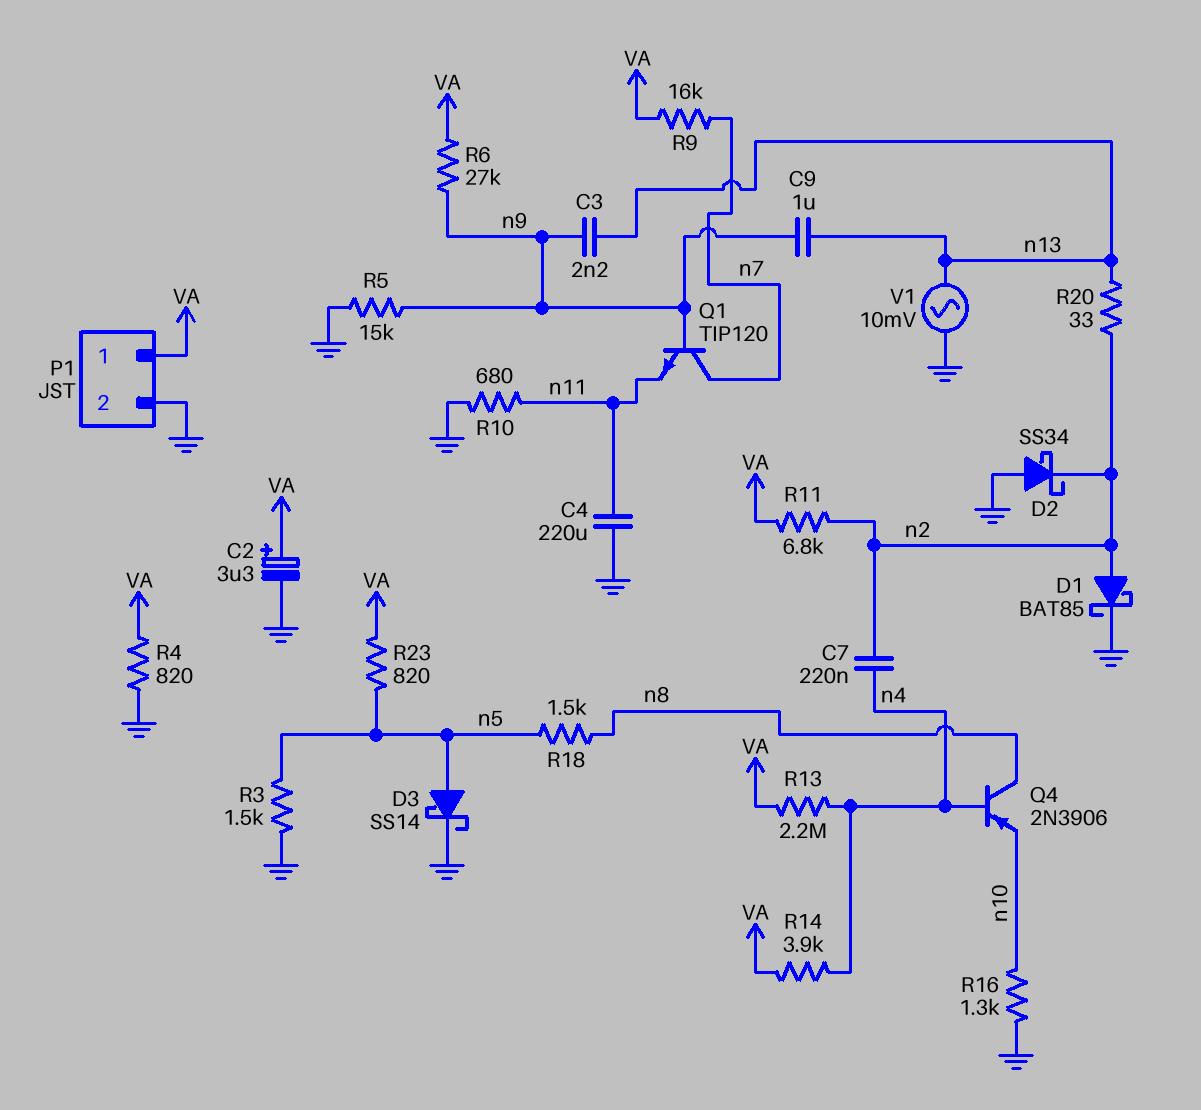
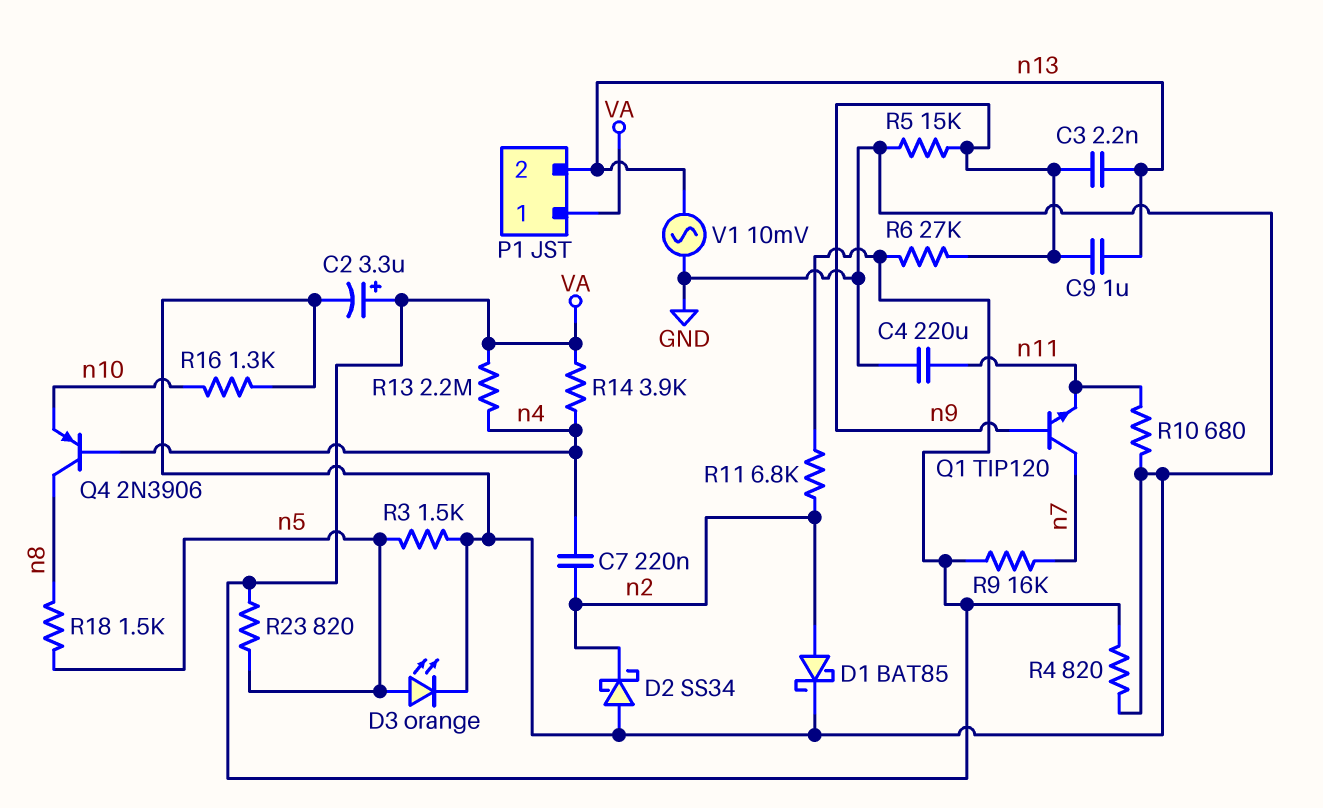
D3: schottky SS14 (A n5, K GND) -> LED orange (A n5, K GND)
P1 pin 2: GND -> n13
R20: 33 (n2, n13) -> none

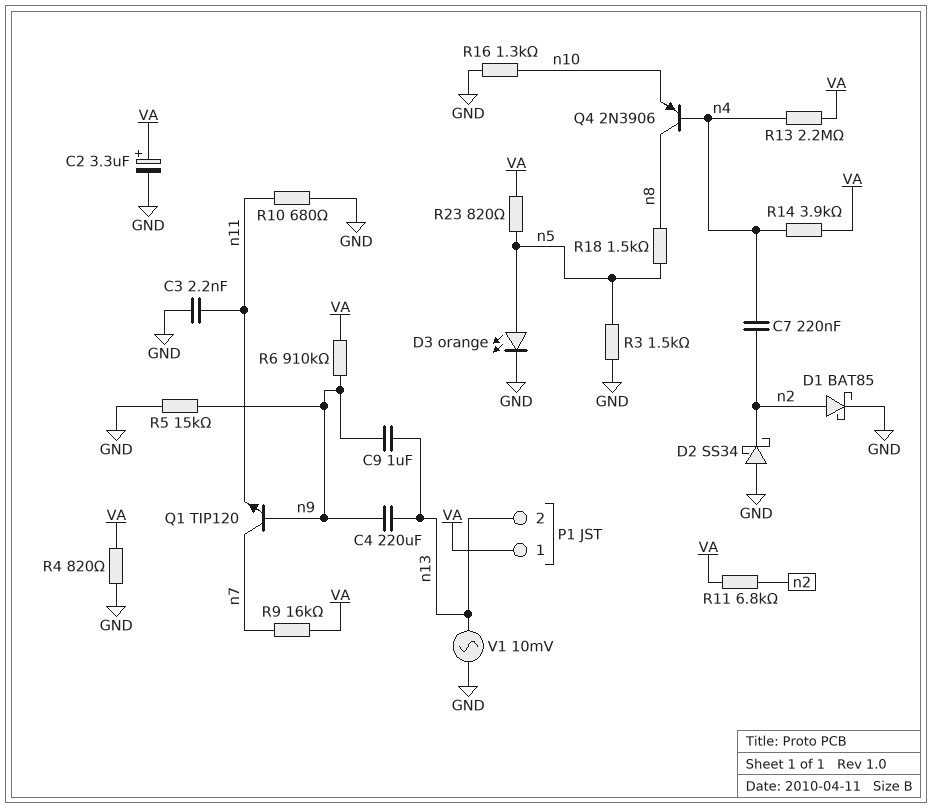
C3: 2.2nF (n9, n13) -> 2.2nF (GND, n11)
C4: 220uF (GND, n11) -> 220uF (n9, n13)
R6: 27k (VA, n9) -> 910k (VA, n9)

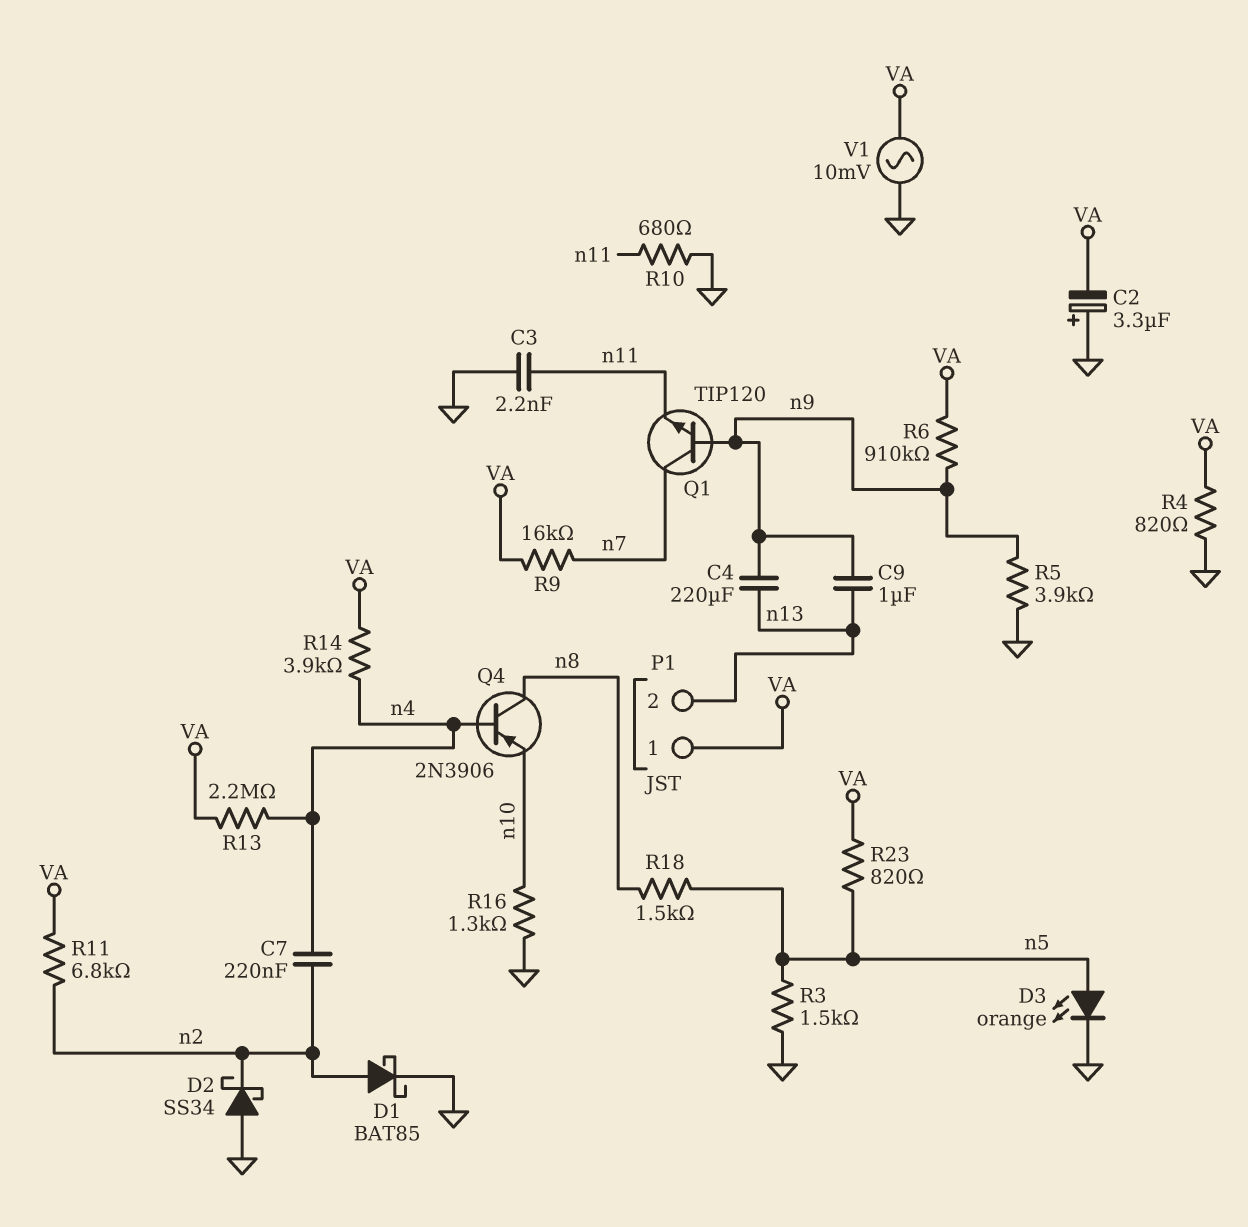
C2: 3.3uF (plus VA, minus GND) -> 3.3uF (plus GND, minus VA)
R5: 15k (GND, n9) -> 3.9k (GND, n9)
V1: AC 10mV (GND, n13) -> AC 10mV (GND, VA)

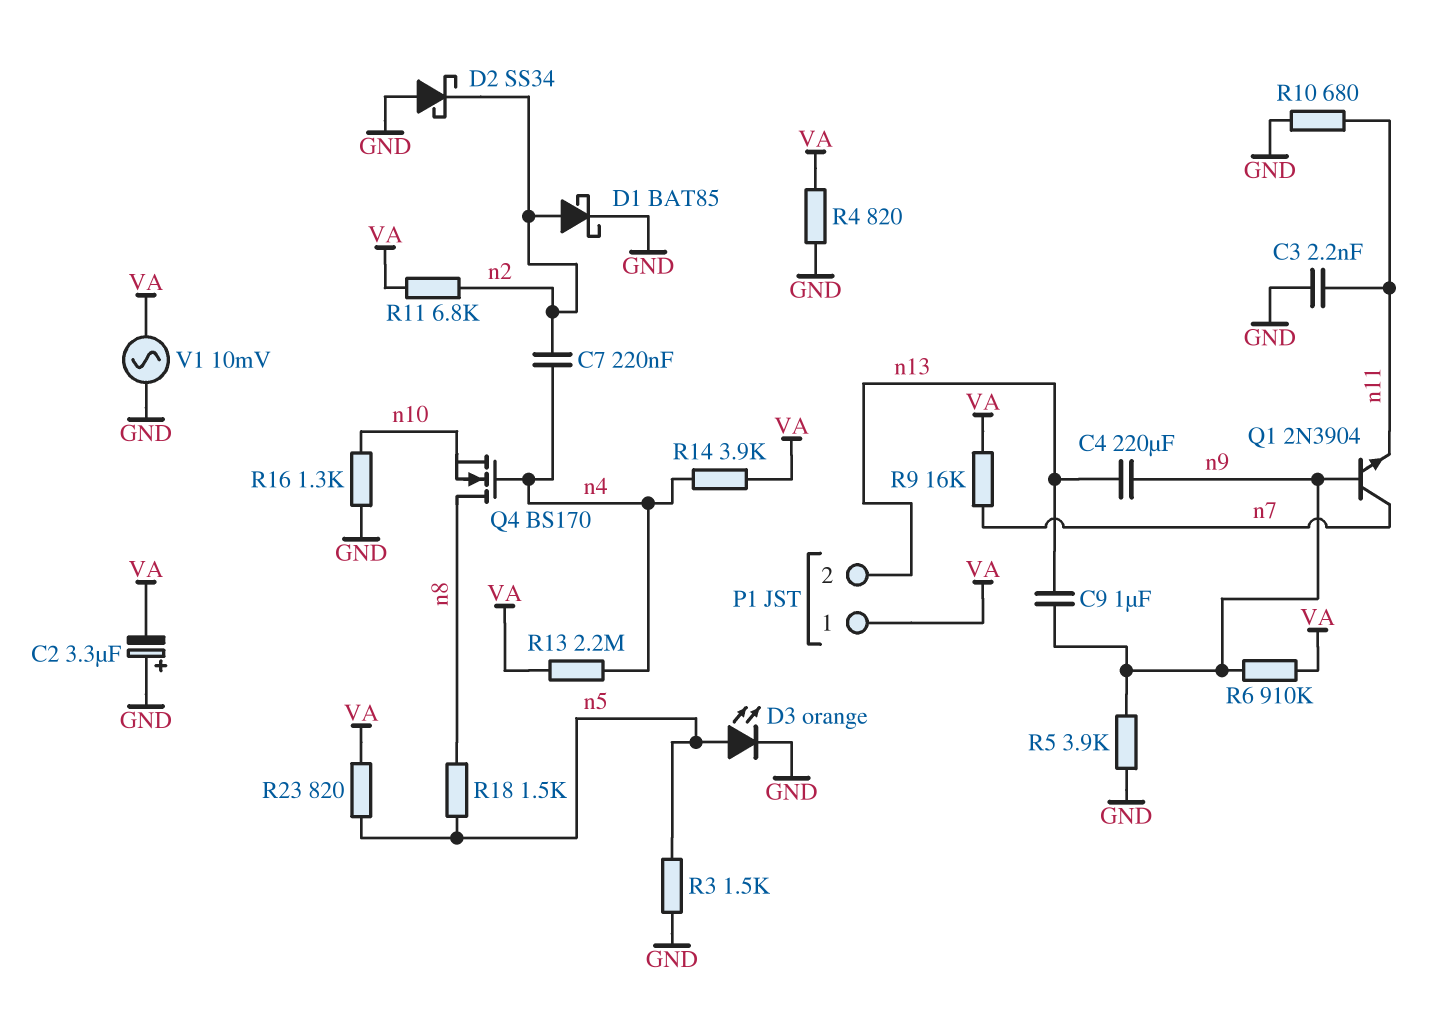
Q1: NPN TIP120 (B n9, C n7, E n11) -> NPN 2N3904 (B n9, C n7, E n11)
Q4: PNP 2N3906 (B n4, C n8, E n10) -> NMOS BS170 (G n4, D n8, S n10)

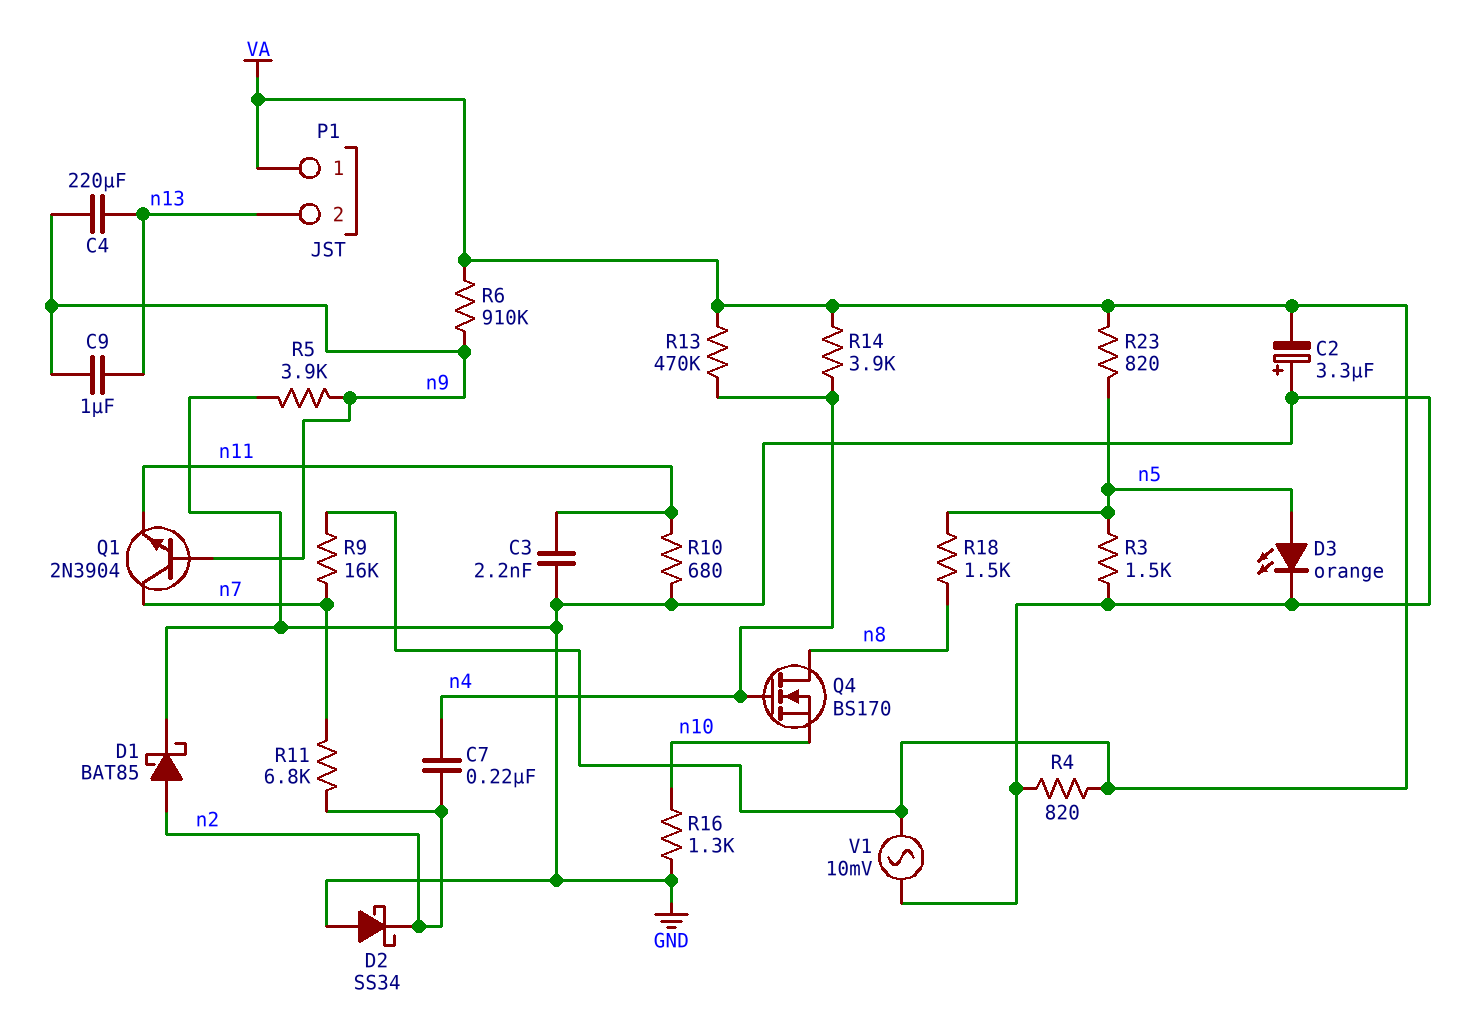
R11: 6.8k (VA, n2) -> 6.8k (n2, n7)
R13: 2.2M (VA, n4) -> 470k (VA, n4)

